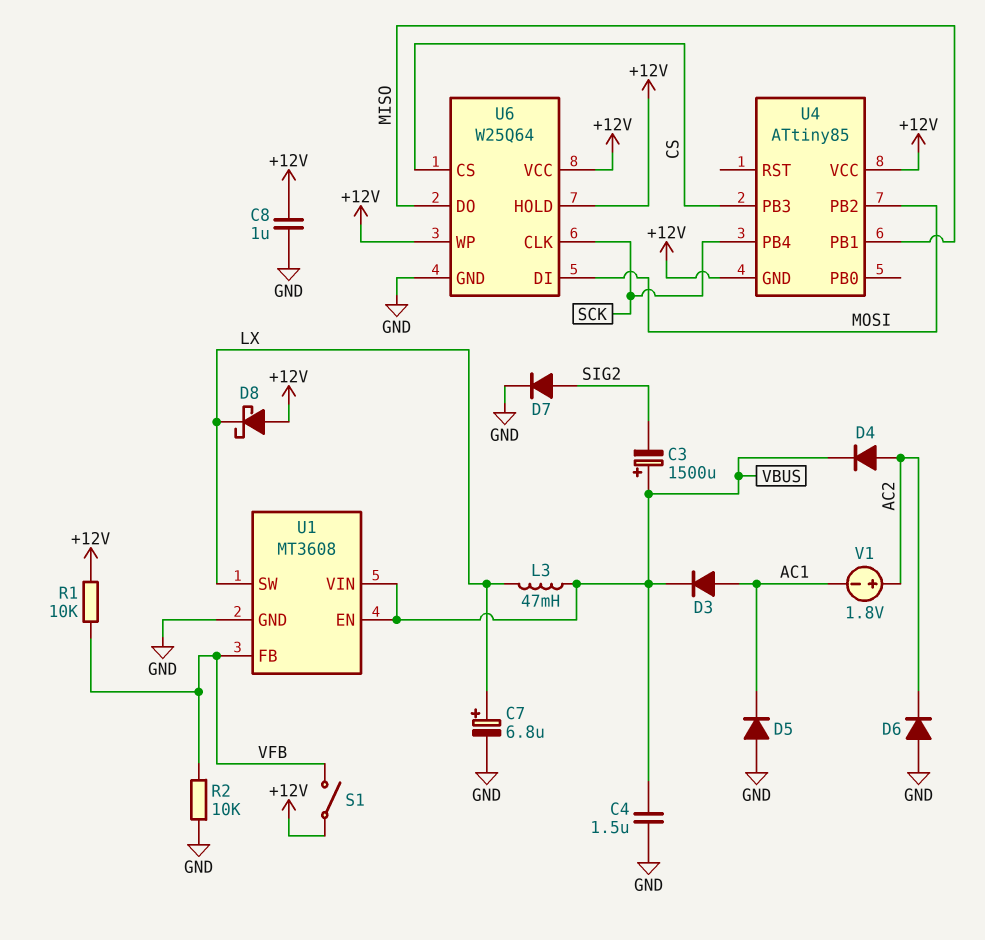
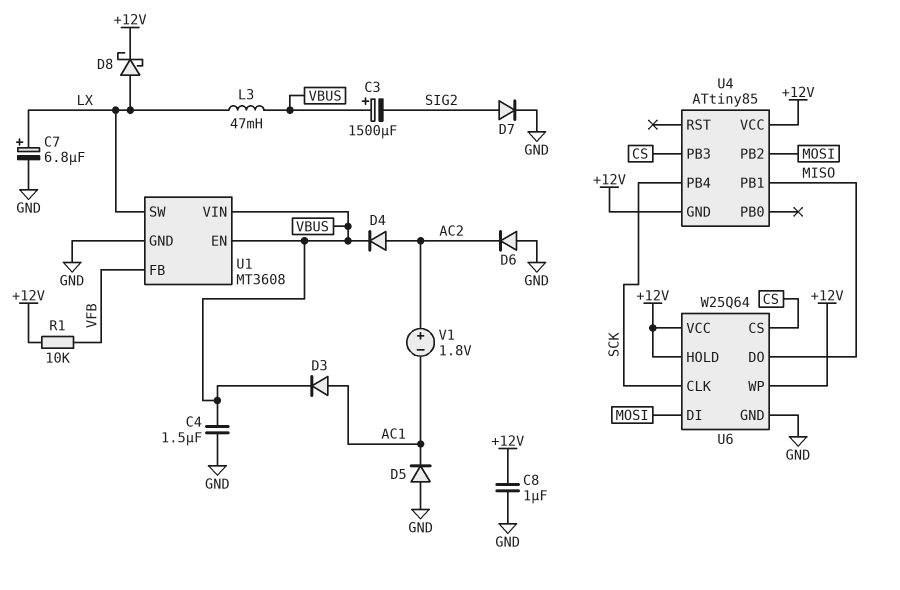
D8: schottky (A +12V, K LX) -> schottky (A LX, K +12V)
R2: 10k (GND, VFB) -> none
S1: switch (+12V, VFB) -> none

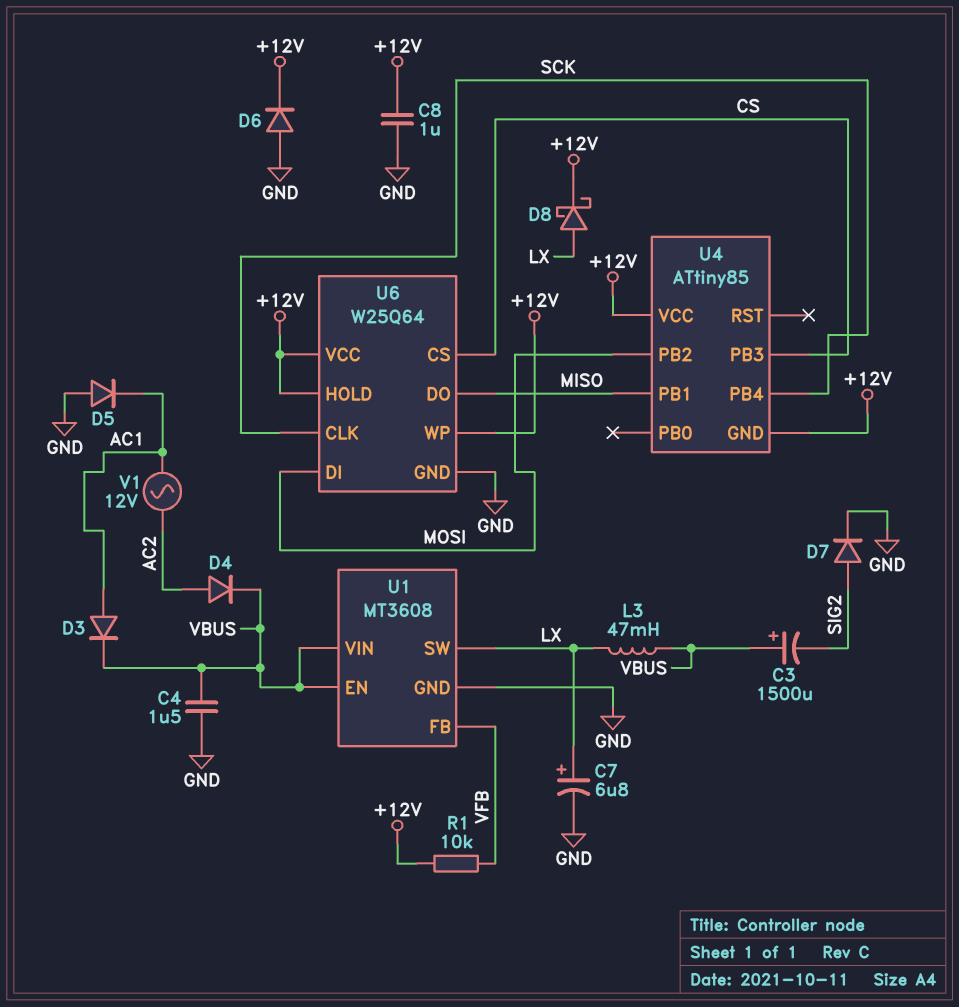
D6: diode (A GND, K AC2) -> diode (A GND, K +12V)
V1: 1.8V (plus AC2, minus AC1) -> AC 12V (AC1, AC2)

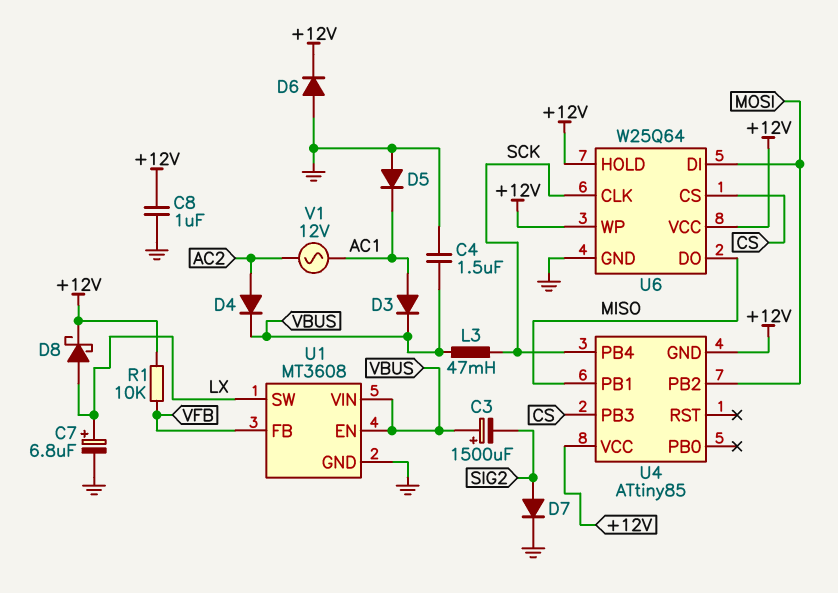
L3: 47mH (LX, VBUS) -> 47mH (SCK, VBUS)

